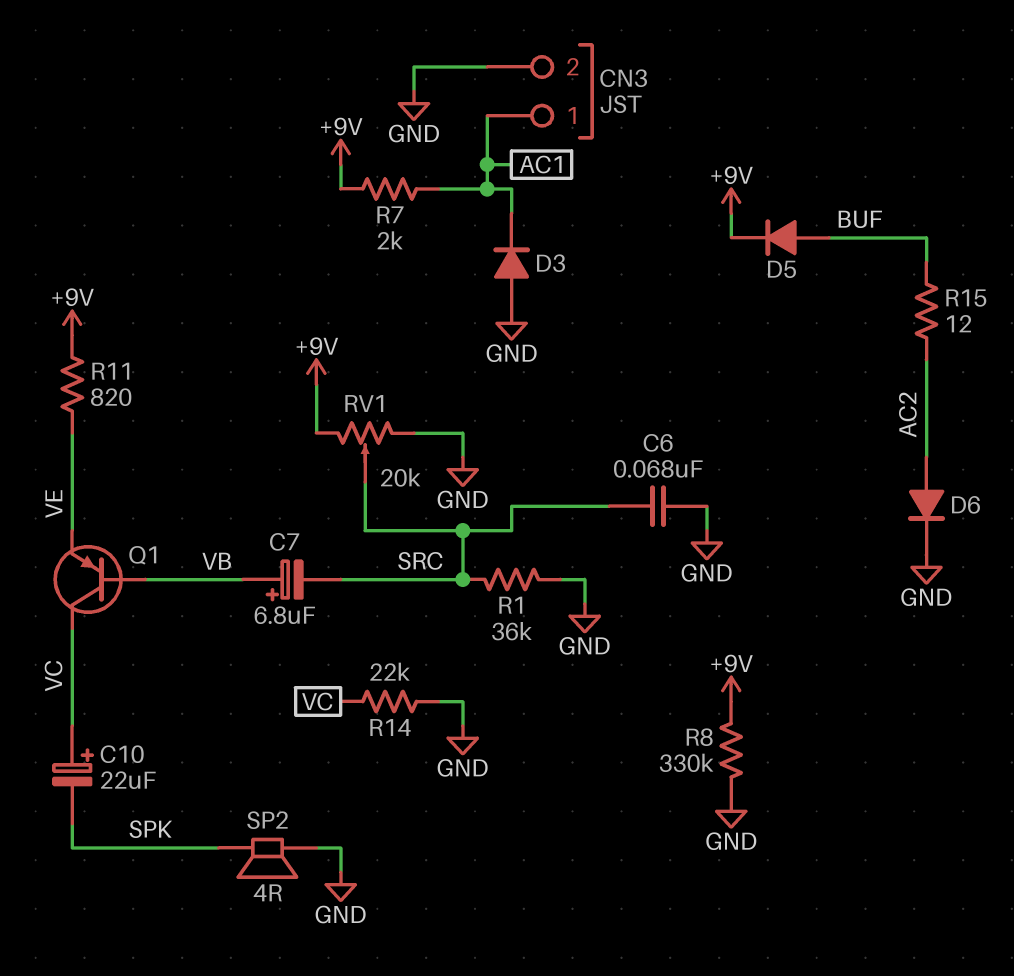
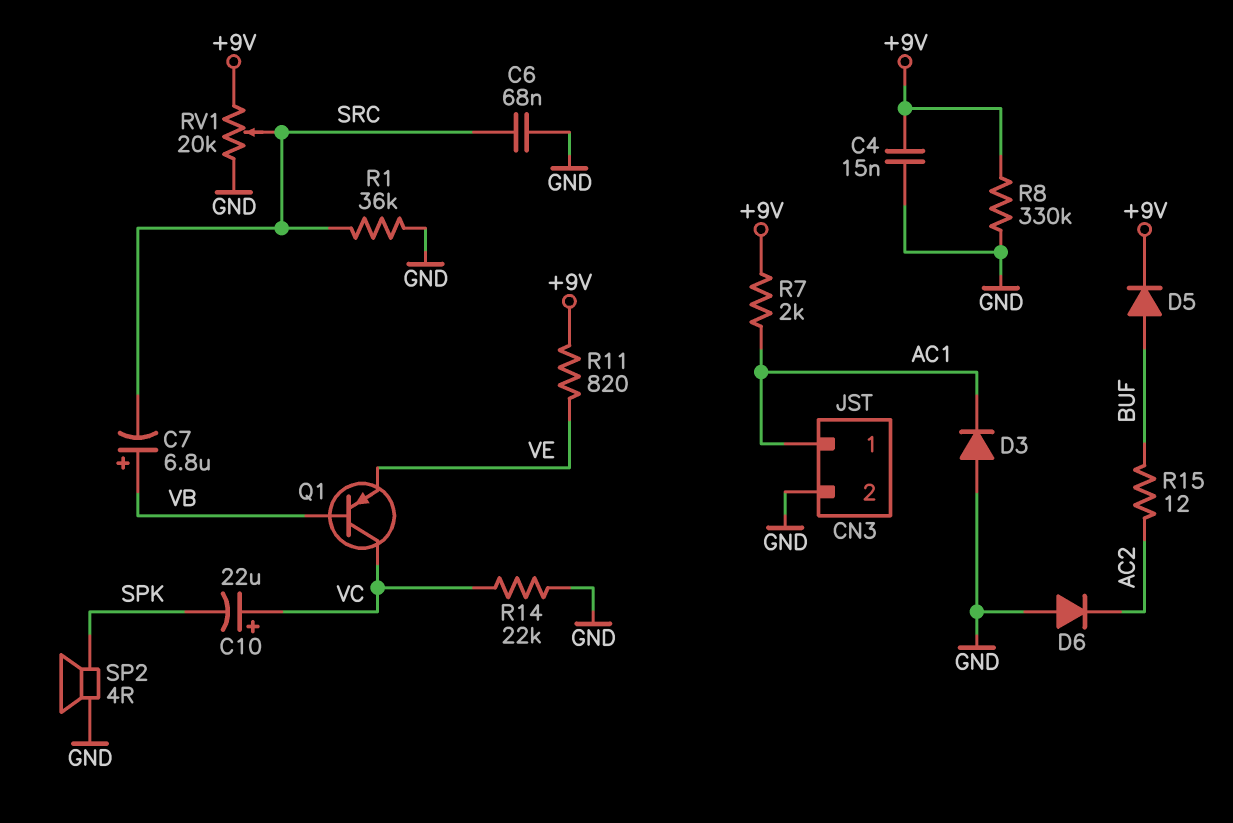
C4: none -> 15nF (+9V, GND)
D6: diode (A AC2, K GND) -> diode (A GND, K AC2)

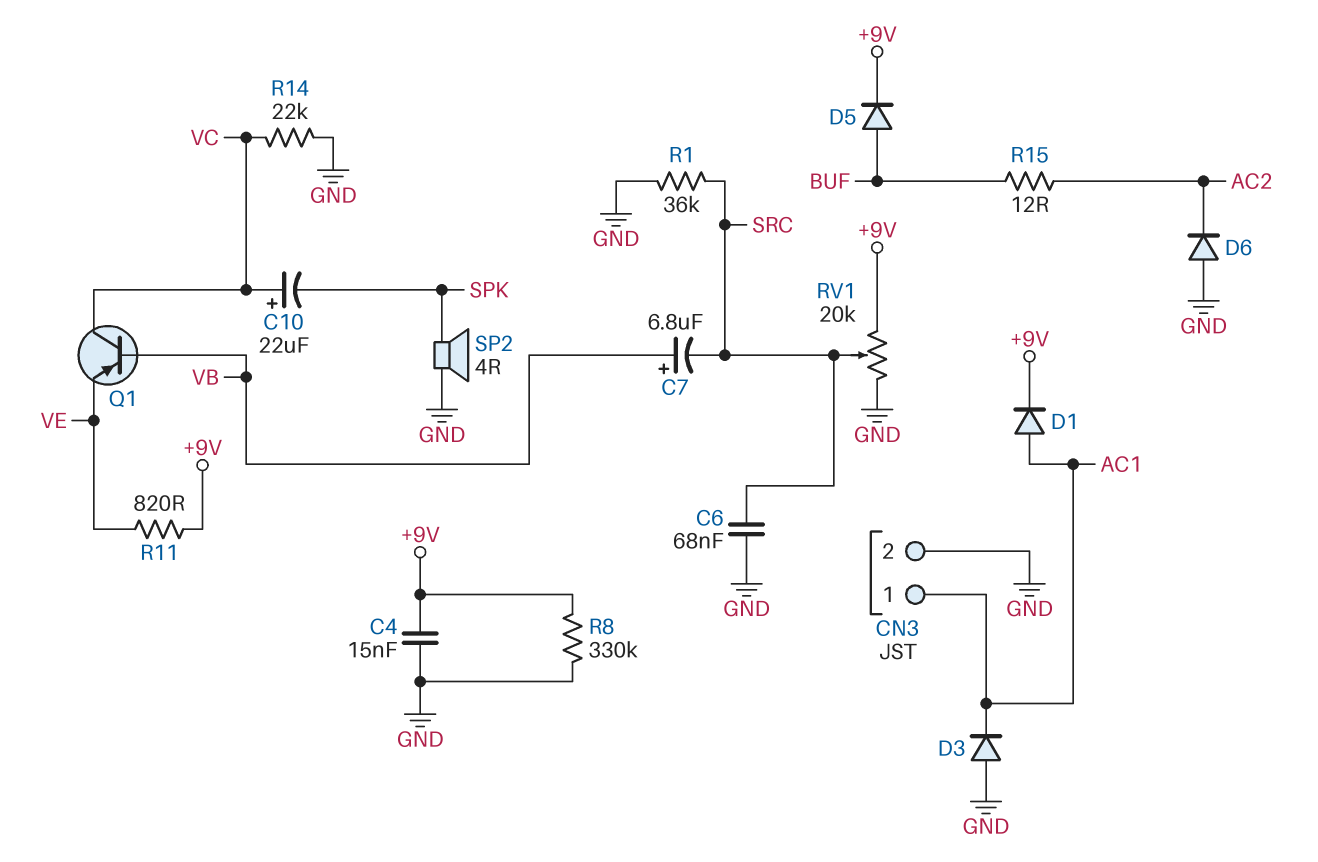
D1: none -> diode (A AC1, K +9V)
R7: 2k (+9V, AC1) -> none

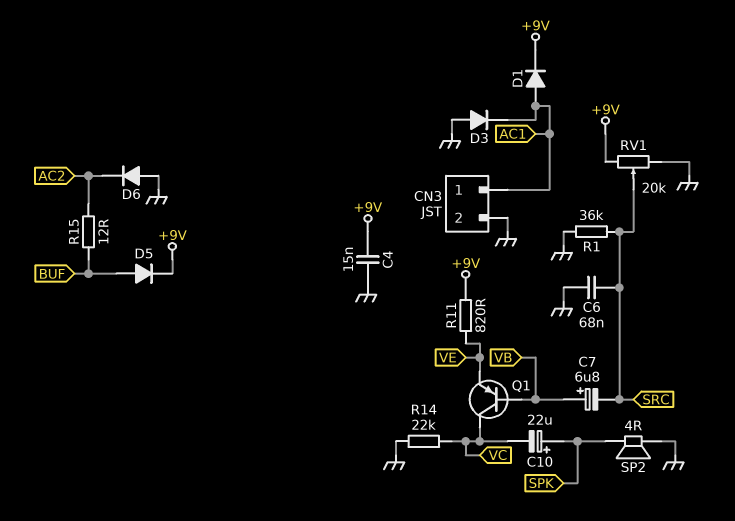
C10: 22uF (plus VC, minus SPK) -> 22uF (plus SPK, minus VC)
R8: 330k (+9V, GND) -> none

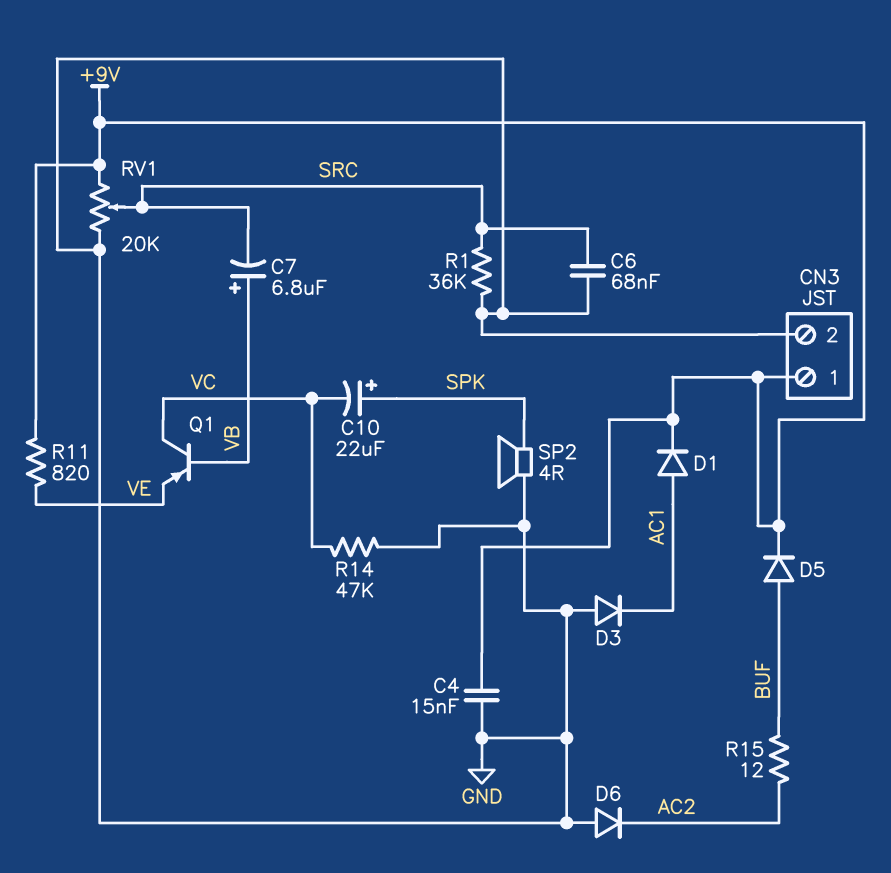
CN3 pin 1: AC1 -> +9V
R14: 22k (GND, VC) -> 47k (GND, VC)

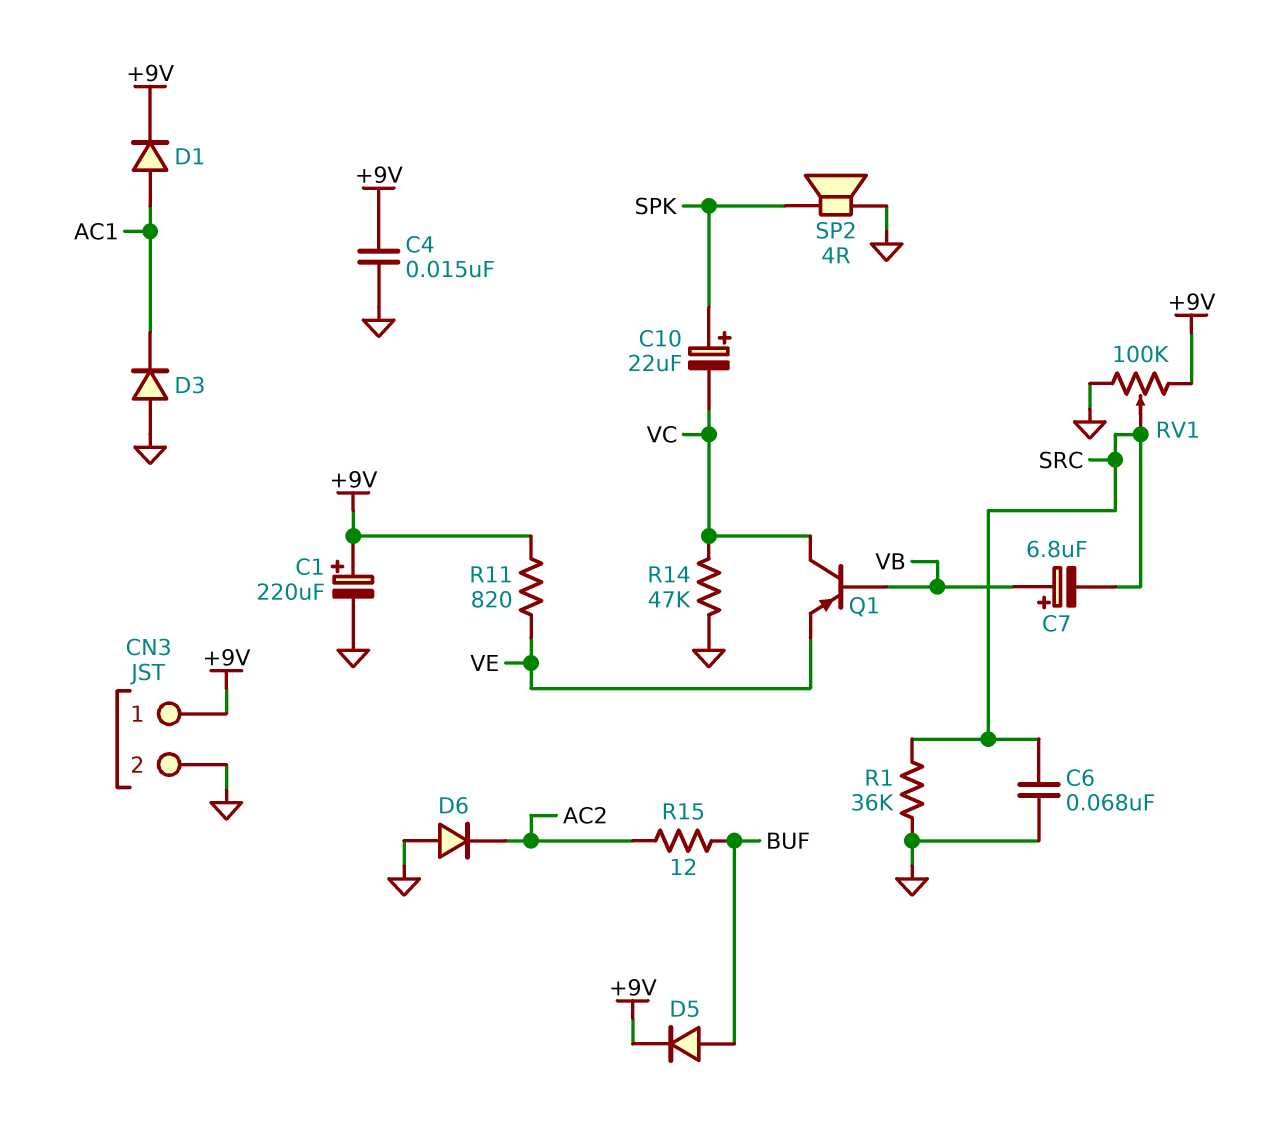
C1: none -> 220uF (plus +9V, minus GND)
RV1: 20k (+9V, GND, wiper SRC) -> 100k (+9V, GND, wiper SRC)

